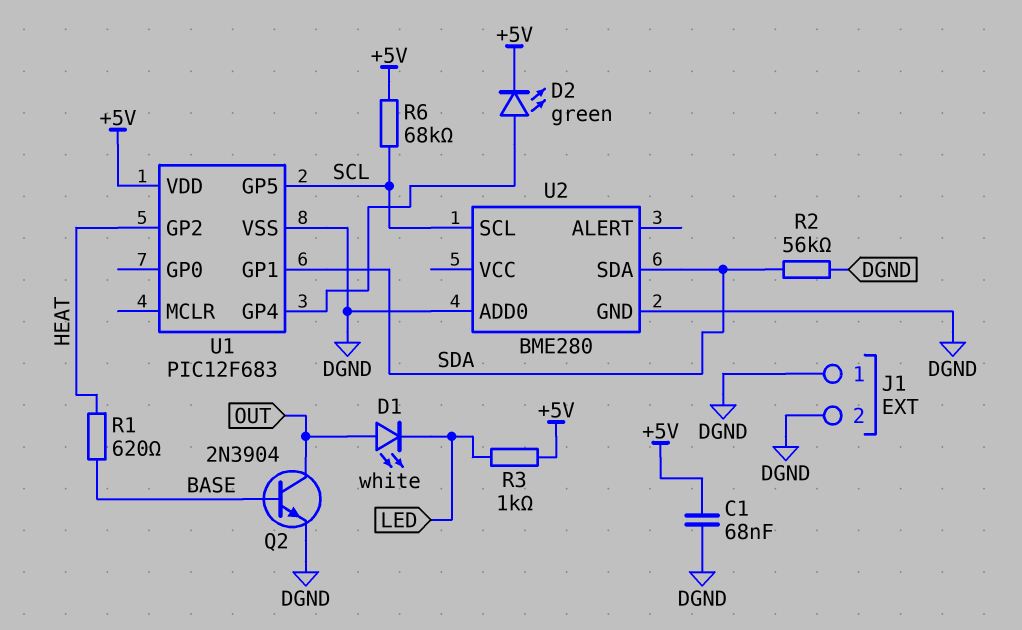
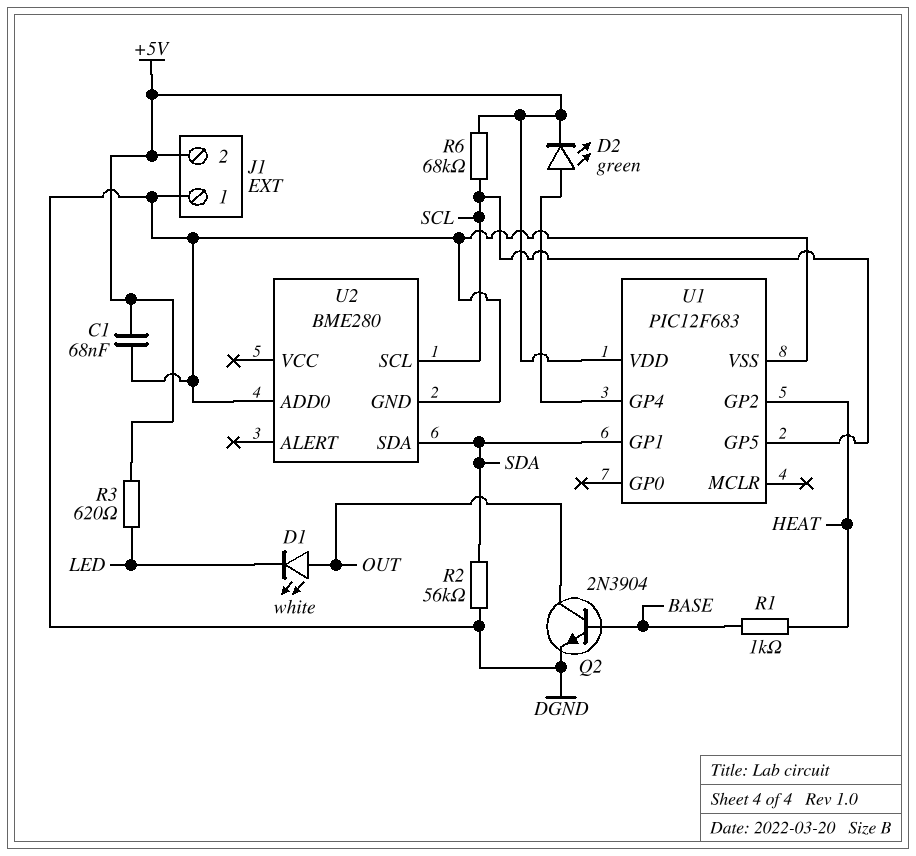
J1 pin 2: DGND -> +5V
R1: 620 (BASE, HEAT) -> 1k (BASE, HEAT)
R3: 1k (+5V, LED) -> 620 (+5V, LED)

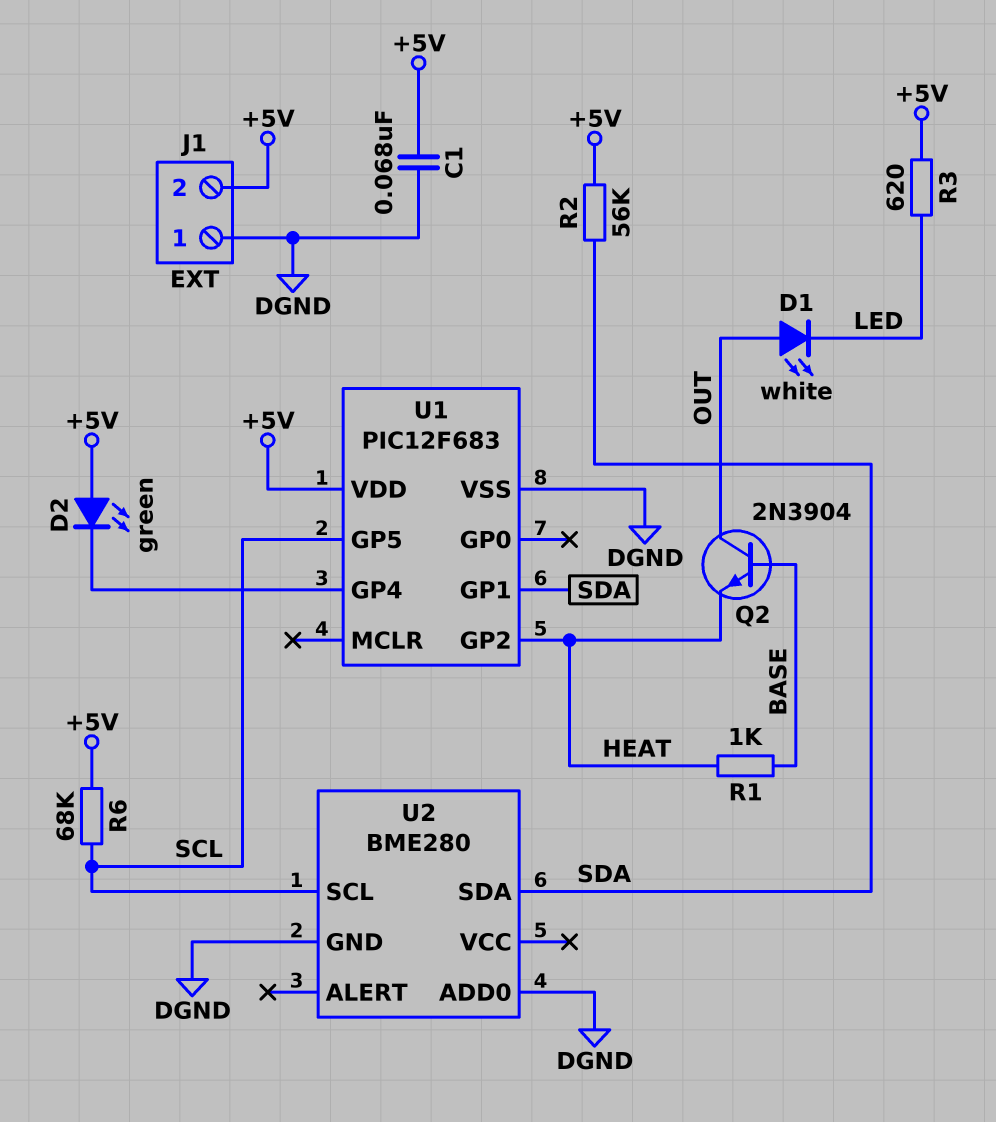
D2: LED green (A U1/GP4, K +5V) -> LED green (A +5V, K U1/GP4)
Q2: NPN 2N3904 (B BASE, C OUT, E DGND) -> NPN 2N3904 (B BASE, C OUT, E HEAT)
R2: 56k (DGND, SDA) -> 56k (+5V, SDA)

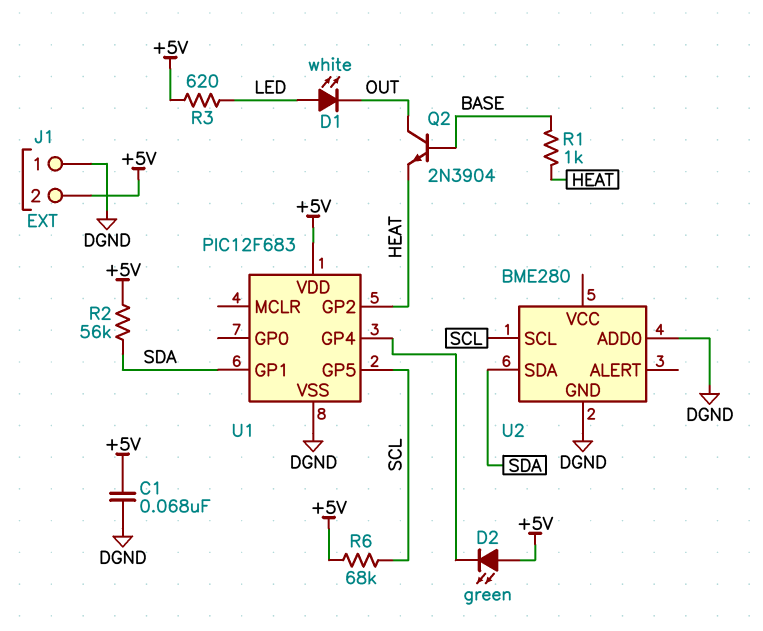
D1: LED white (A OUT, K LED) -> LED white (A LED, K OUT)

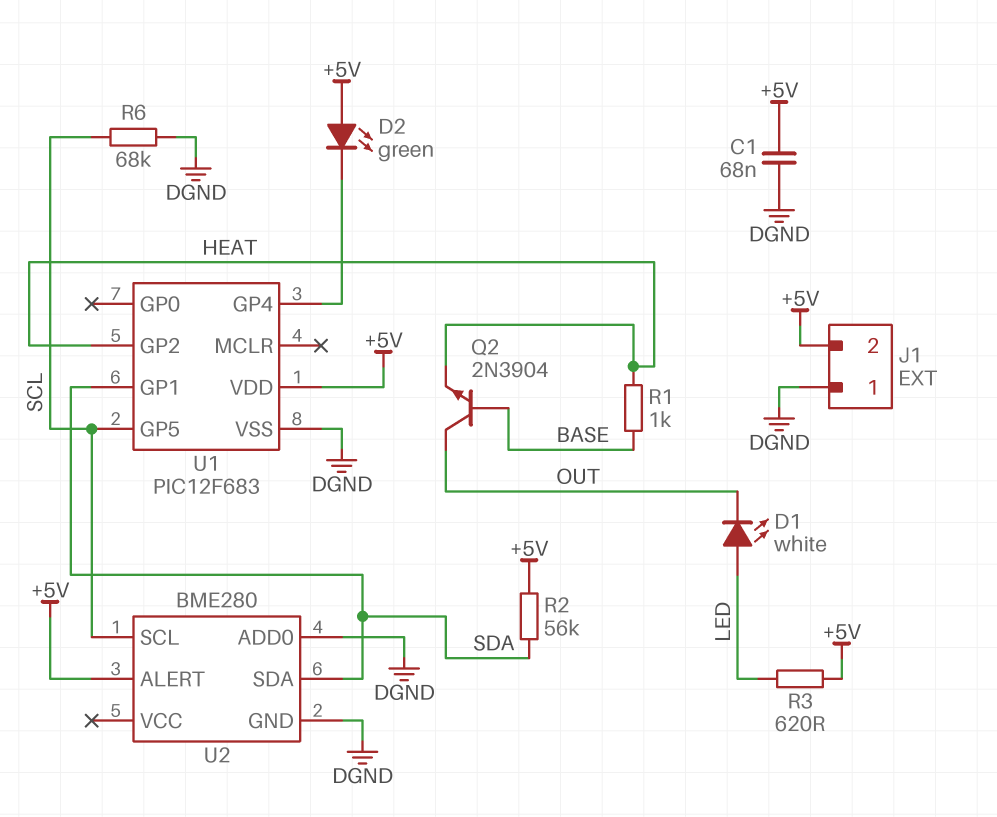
R6: 68k (+5V, SCL) -> 68k (DGND, SCL)
U2 pin ALERT: none -> +5V

